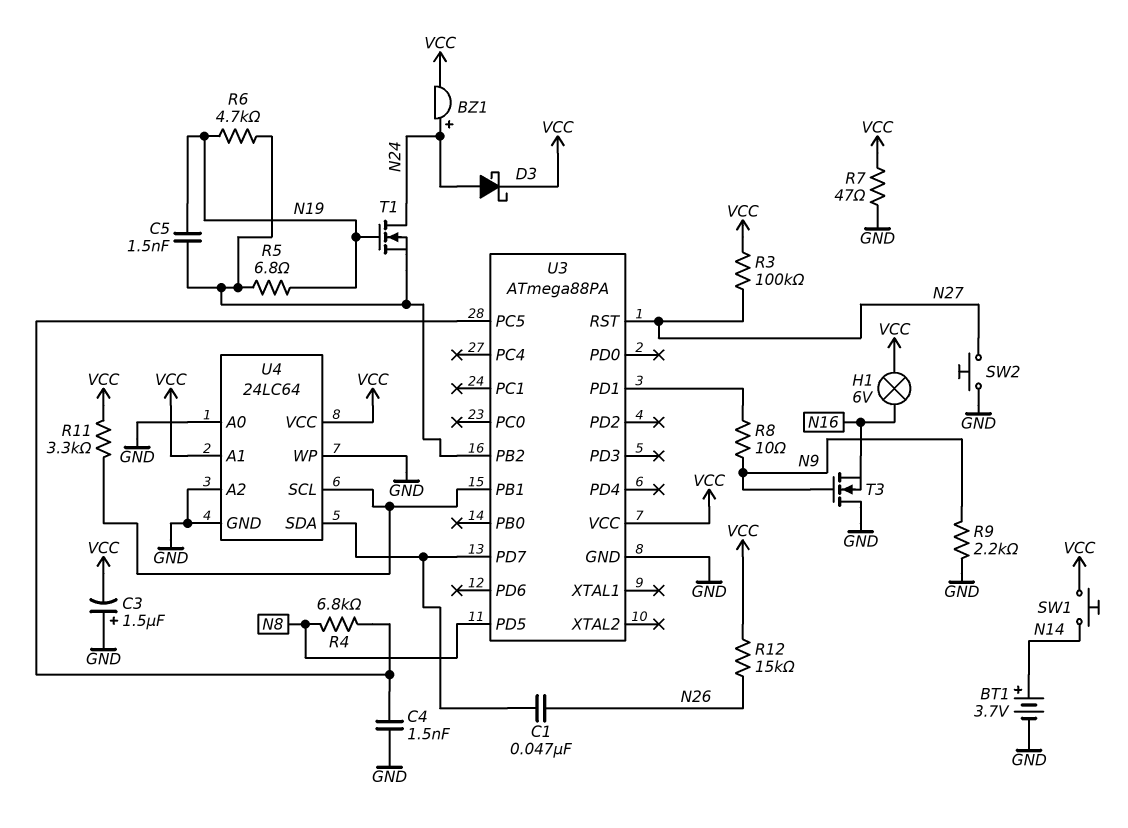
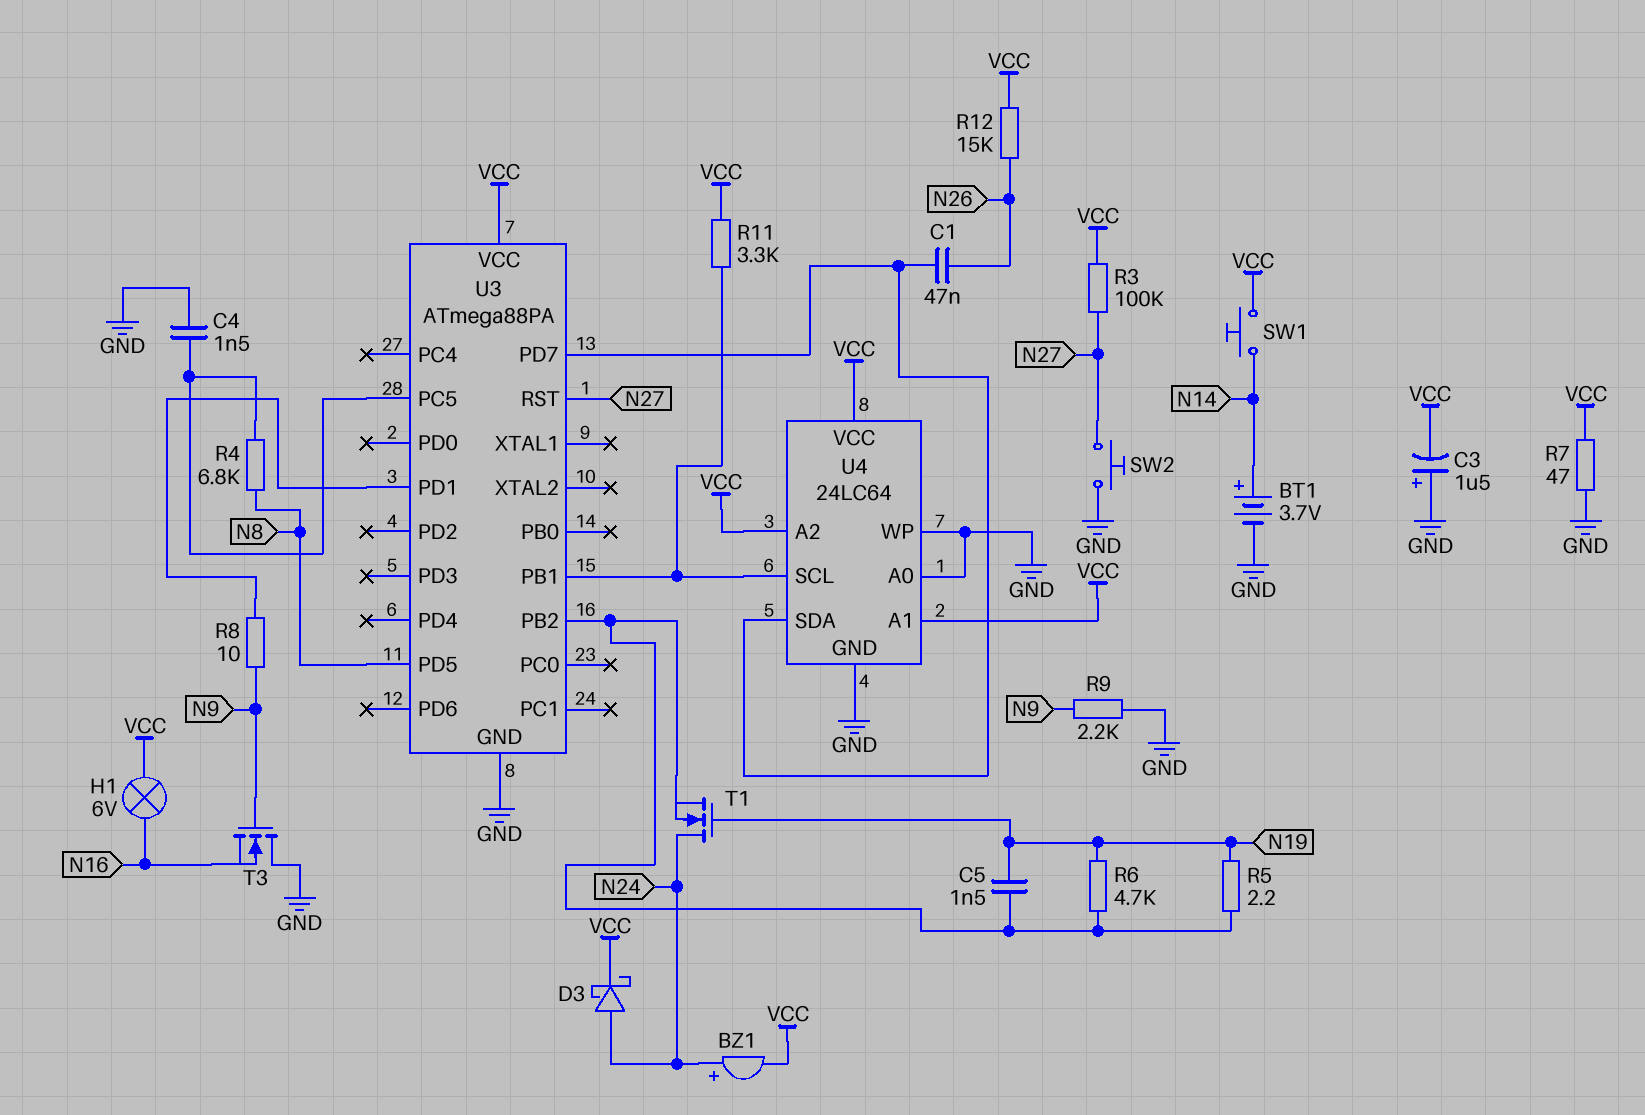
R5: 6.8 (N19, U3/PB2) -> 2.2 (N19, U3/PB2)
U4 pin A2: GND -> VCC

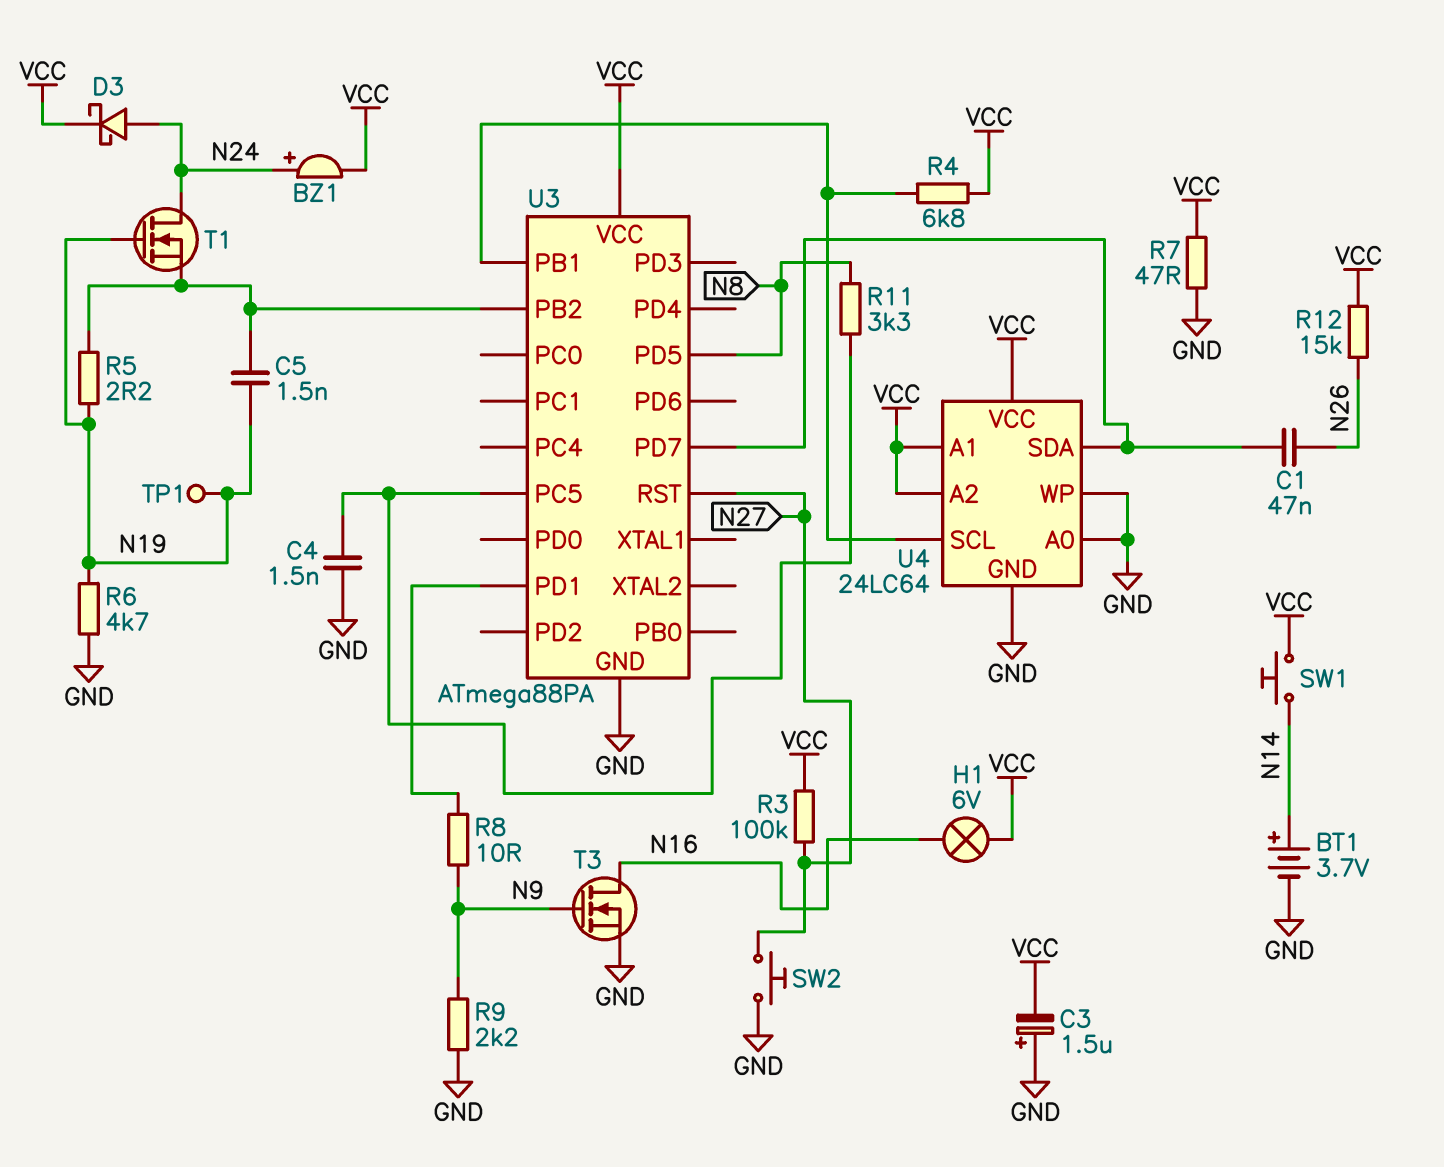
R4: 6.8k (N8, U3/PC5) -> 6.8k (U3/PB1, VCC)
R6: 4.7k (N19, U3/PB2) -> 4.7k (GND, N19)
R11: 3.3k (U3/PB1, VCC) -> 3.3k (N8, U3/PC5)
T3: NMOS (G N9, D GND, S N16) -> NMOS (G N9, D N16, S GND)
TP1: none -> test point (N19)

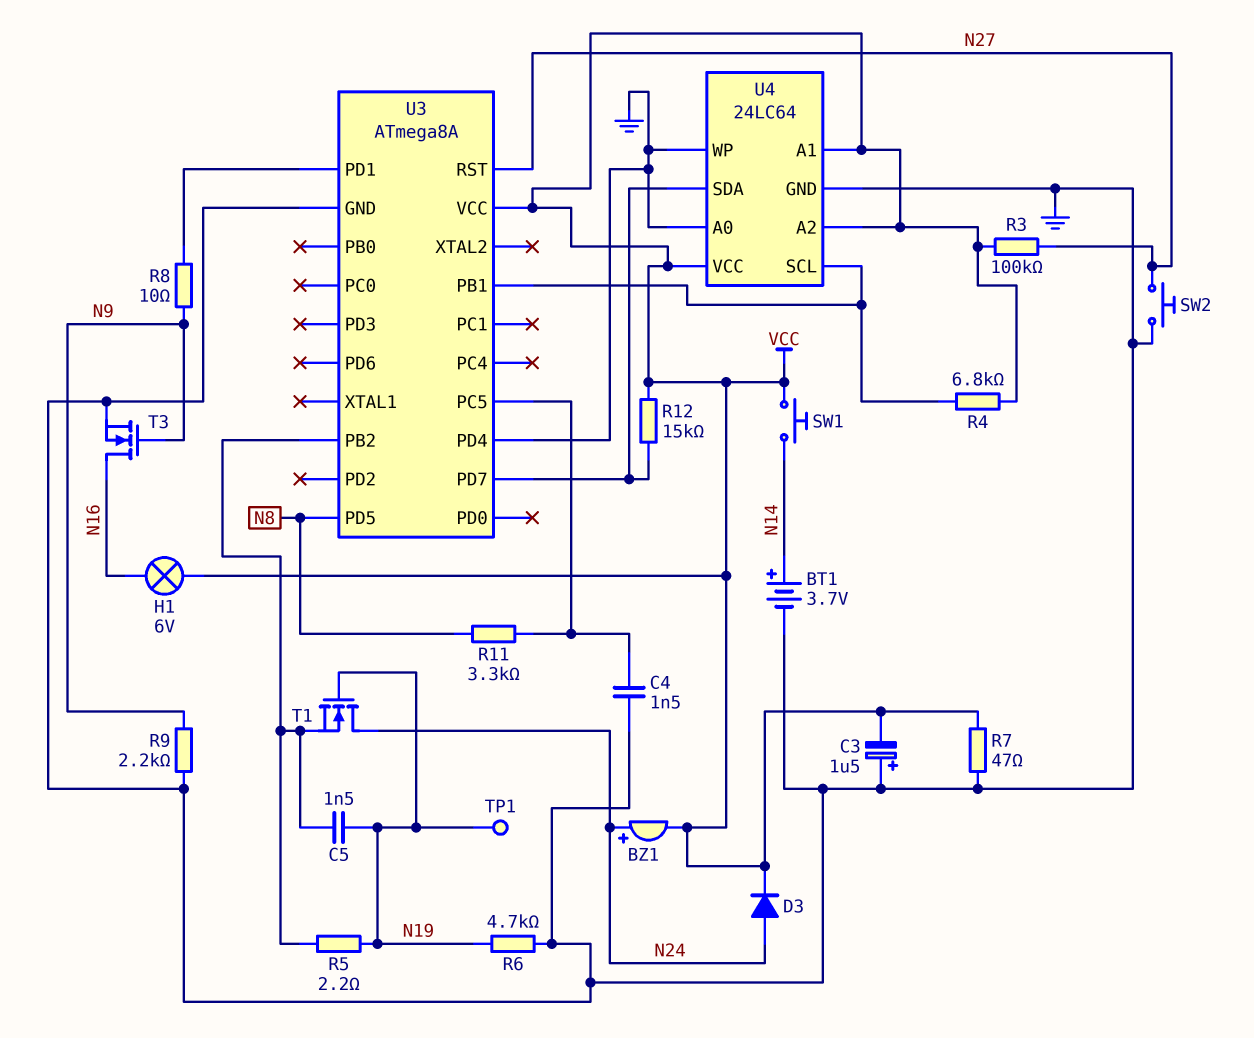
C1: 47nF (N26, U3/PD7) -> none
D3: schottky (A N24, K VCC) -> diode (A N24, K VCC)
R12: 15k (N26, VCC) -> 15k (U3/PD7, VCC)
U3: ATmega88PA -> ATmega8A
U3 pin PD4: none -> GND

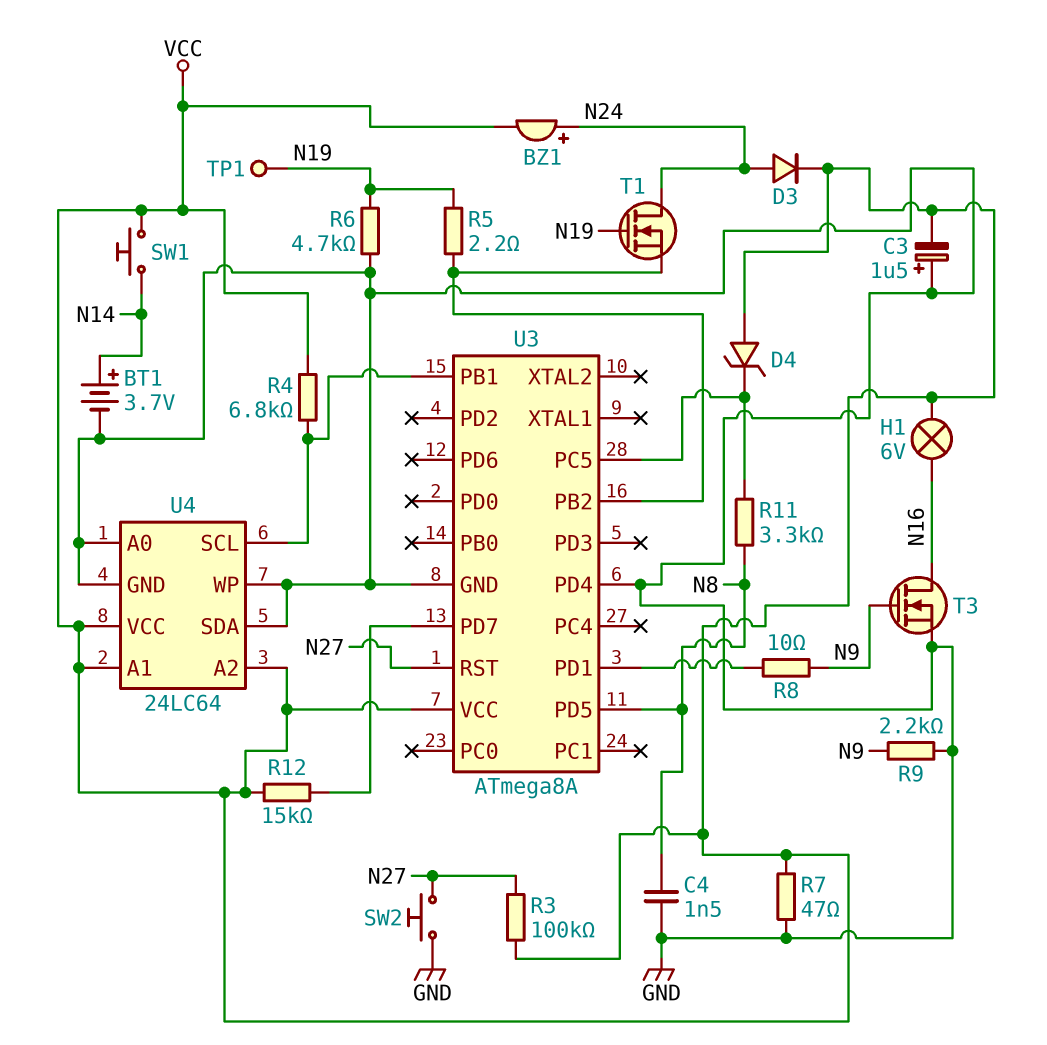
C4: 1.5nF (GND, U3/PC5) -> 1.5nF (GND, N8)
C5: 1.5nF (N19, U3/PB2) -> none
D4: none -> zener (A VCC, K U3/PC5)
U4 pin SDA: U3/PD7 -> GND

